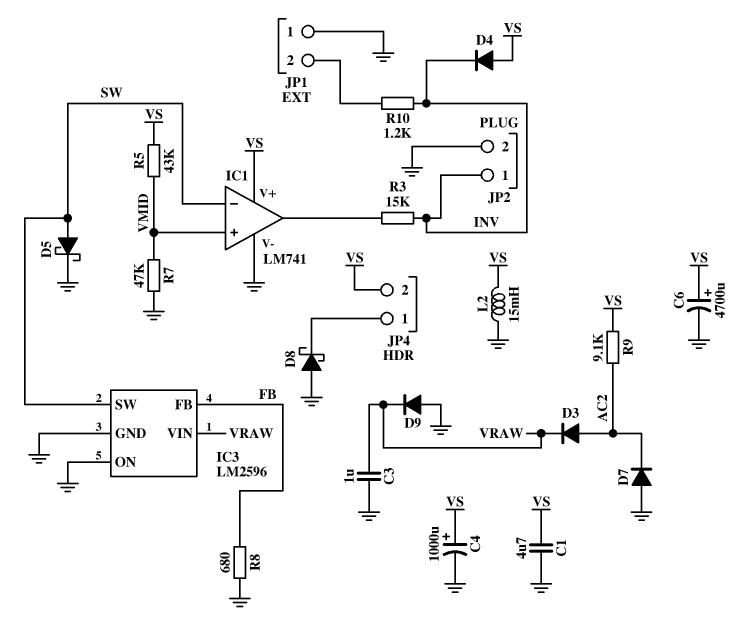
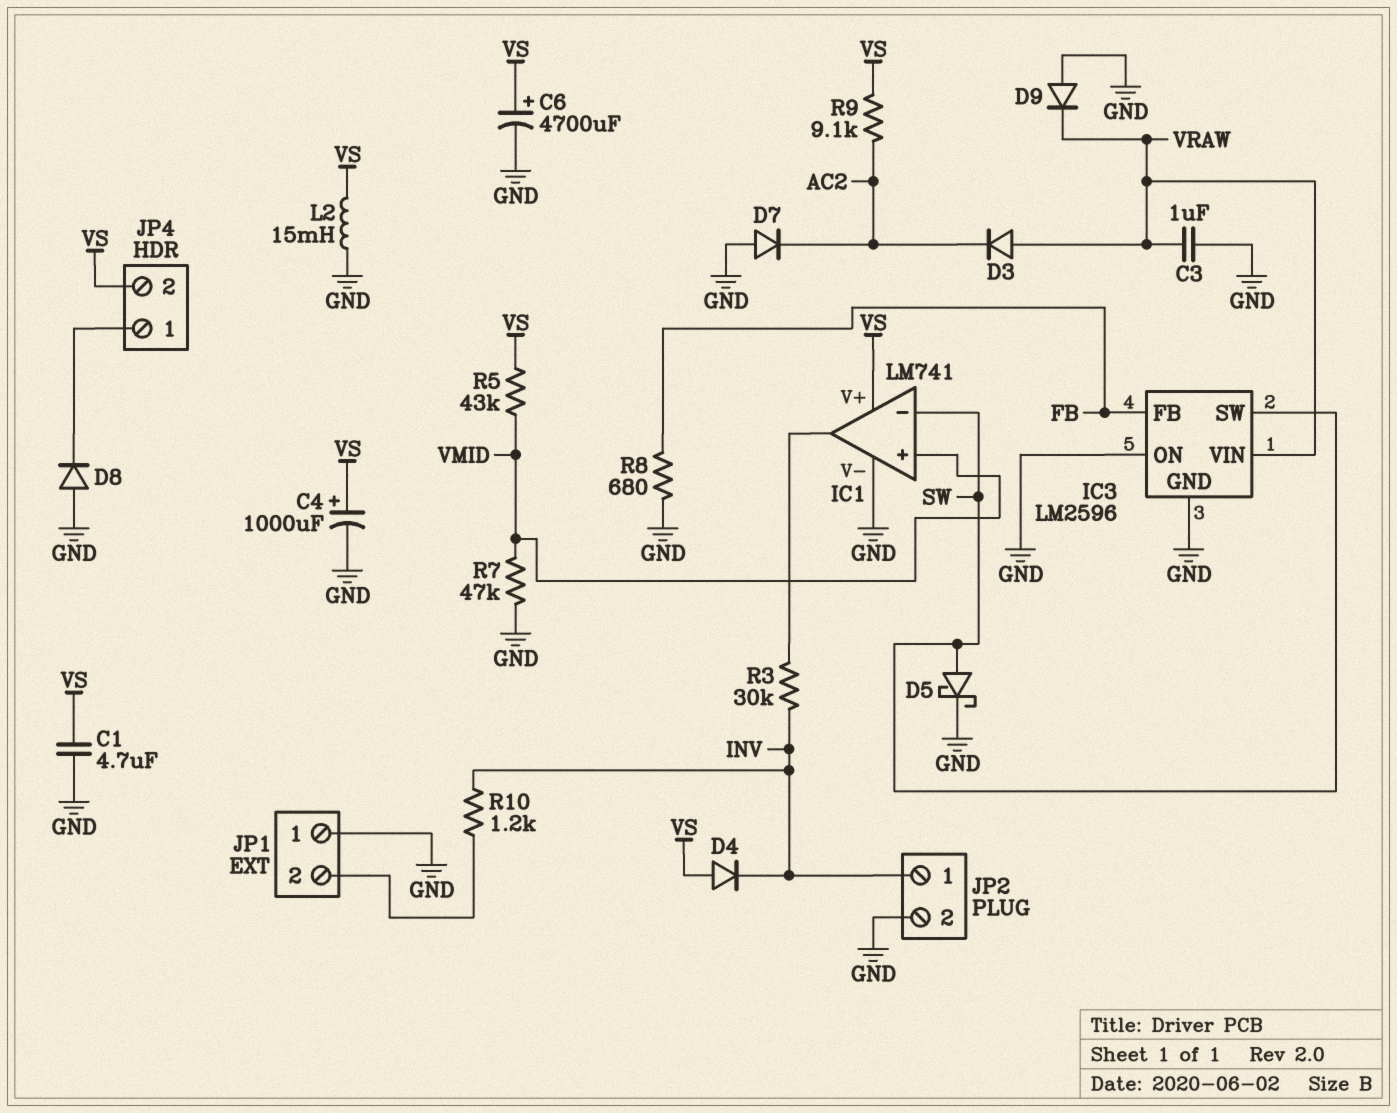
D3: diode (A AC2, K VRAW) -> diode (A VRAW, K AC2)
D8: schottky (A GND, K JP4/1) -> diode (A GND, K JP4/1)
R3: 15k (IC1/out, INV) -> 30k (IC1/out, INV)

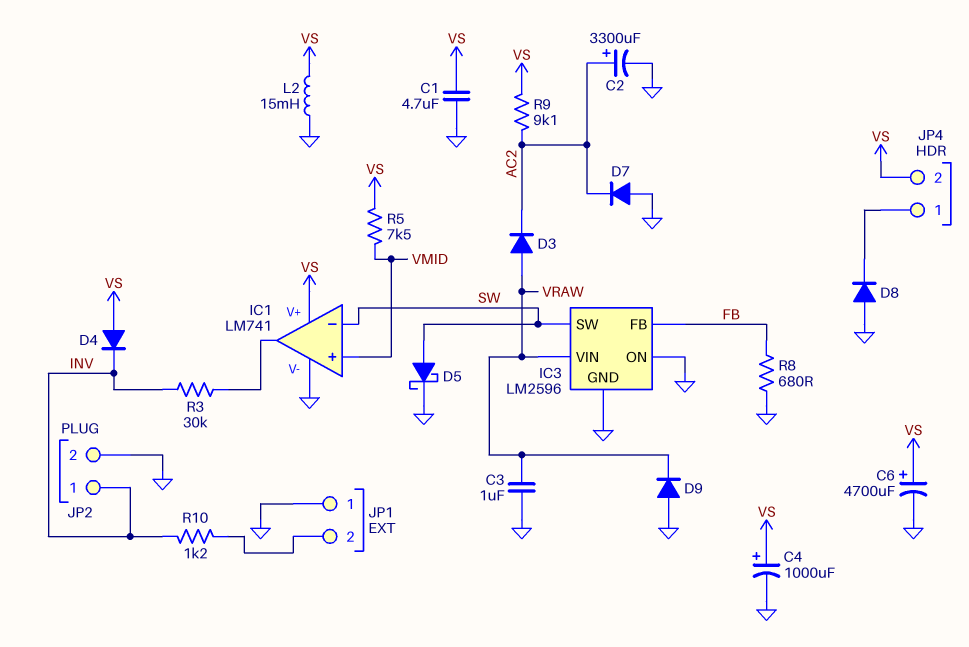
C2: none -> 3300uF (plus AC2, minus GND)
R5: 43k (VMID, VS) -> 7.5k (VMID, VS)
R7: 47k (GND, VMID) -> none

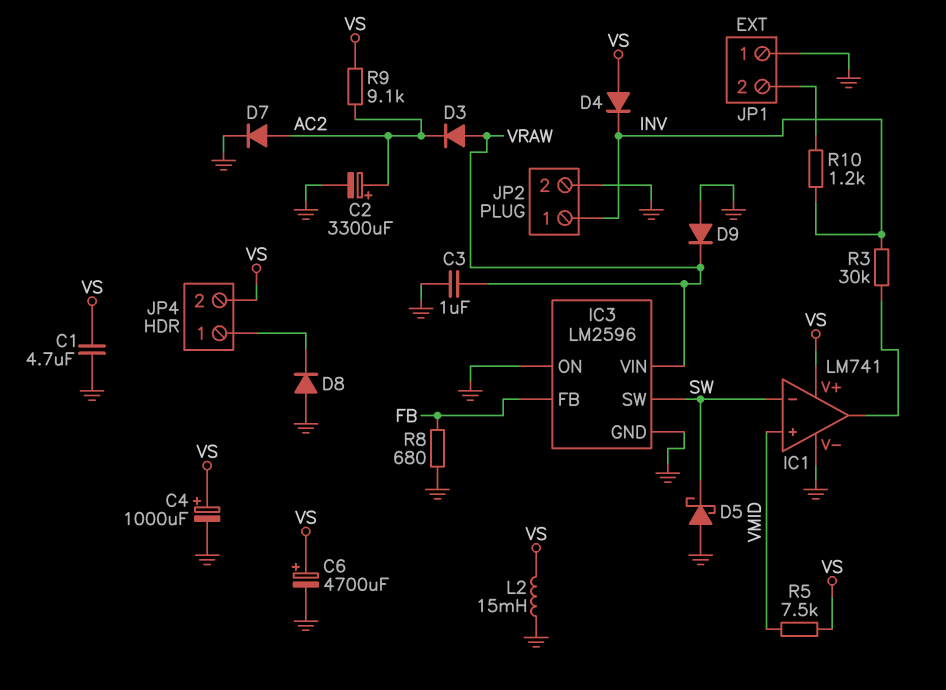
D5: schottky (A SW, K GND) -> schottky (A GND, K SW)
D7: diode (A GND, K AC2) -> diode (A AC2, K GND)

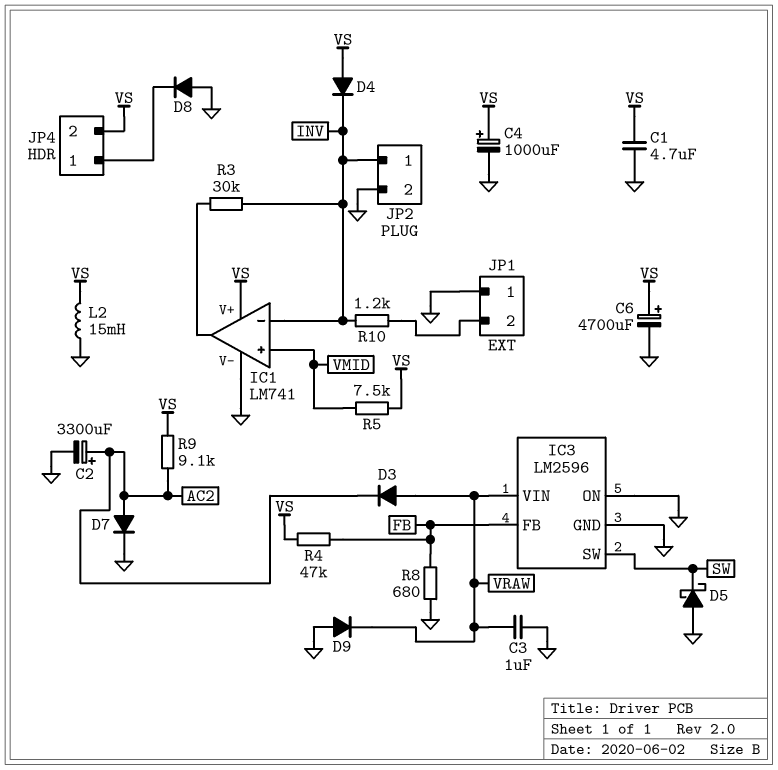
IC1 pin in-: SW -> INV
R4: none -> 47k (FB, VS)

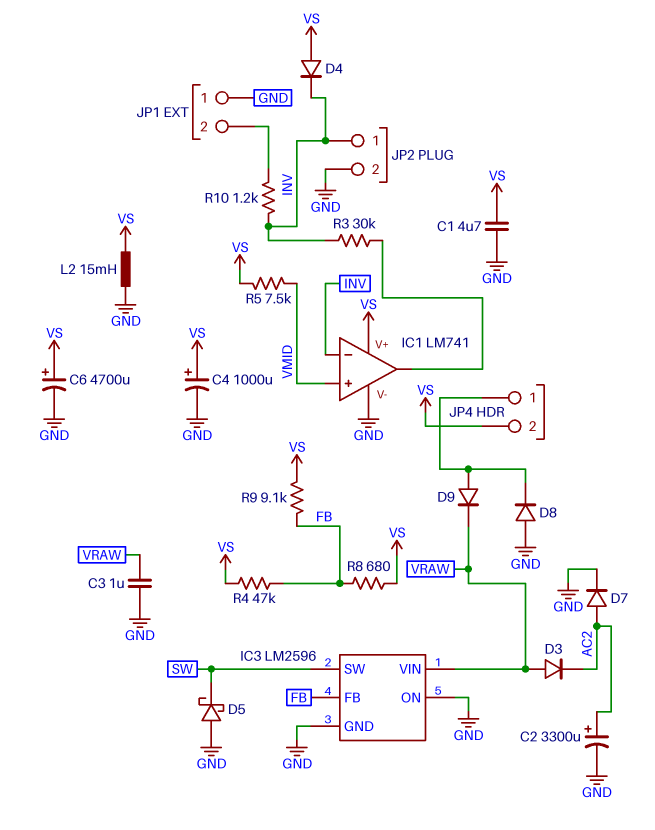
D9: diode (A GND, K VRAW) -> diode (A JP4/1, K VRAW)
R8: 680 (FB, GND) -> 680 (FB, VS)
R9: 9.1k (AC2, VS) -> 9.1k (FB, VS)

